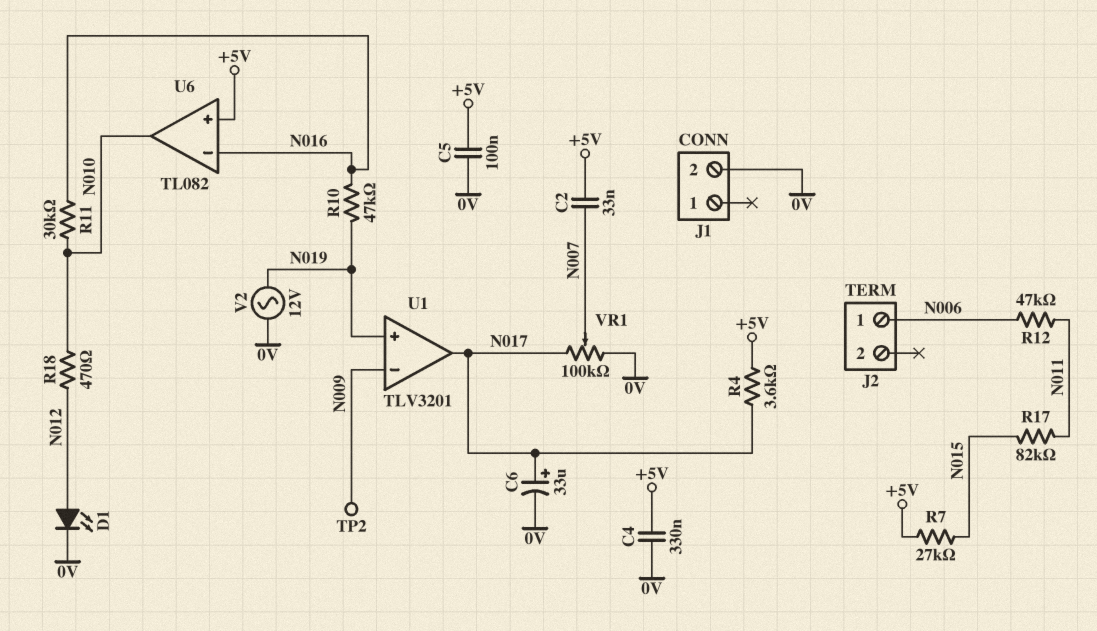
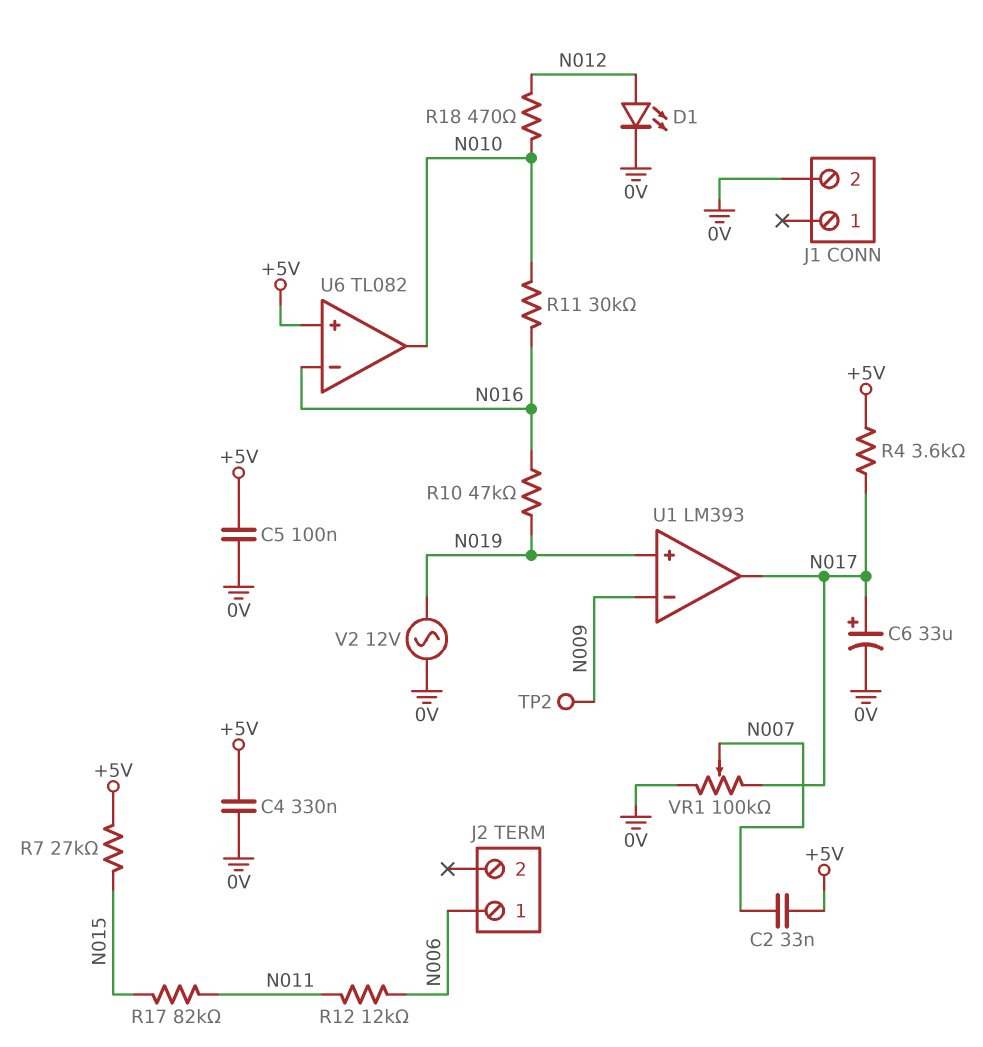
R12: 47k (N006, N011) -> 12k (N006, N011)
U1: TLV3201 -> LM393

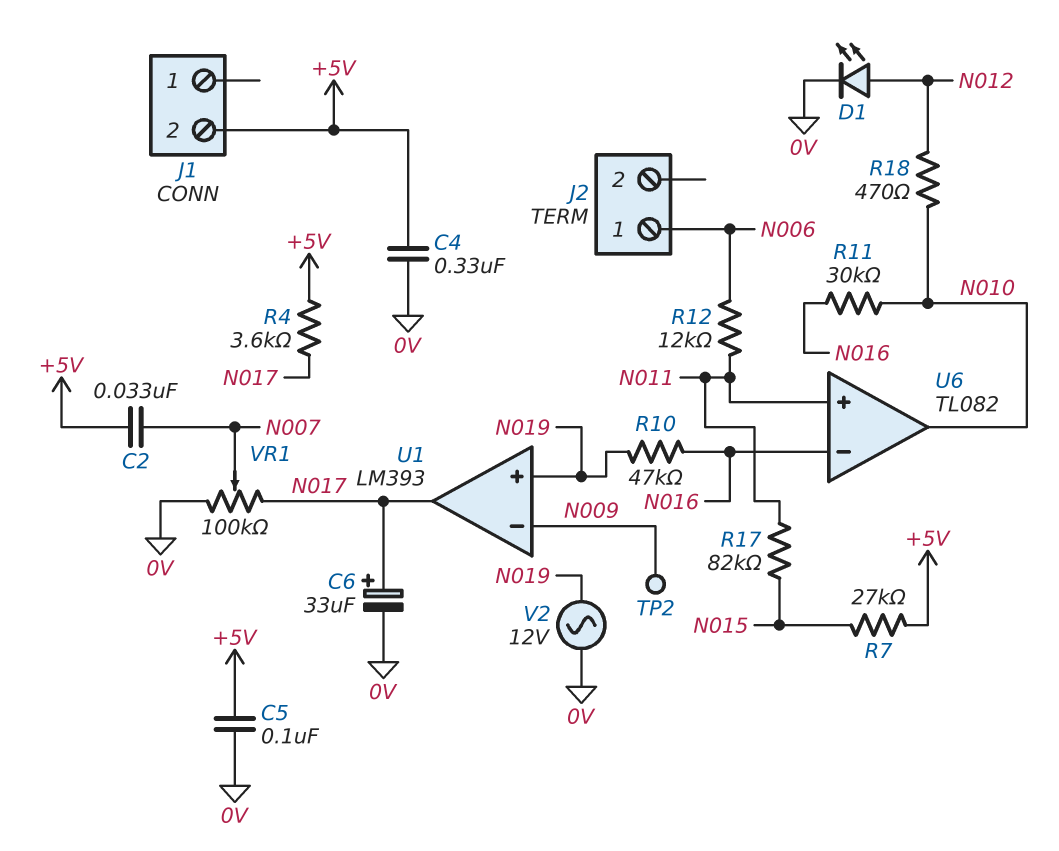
J1 pin 2: 0V -> +5V
U6 pin in+: +5V -> N011

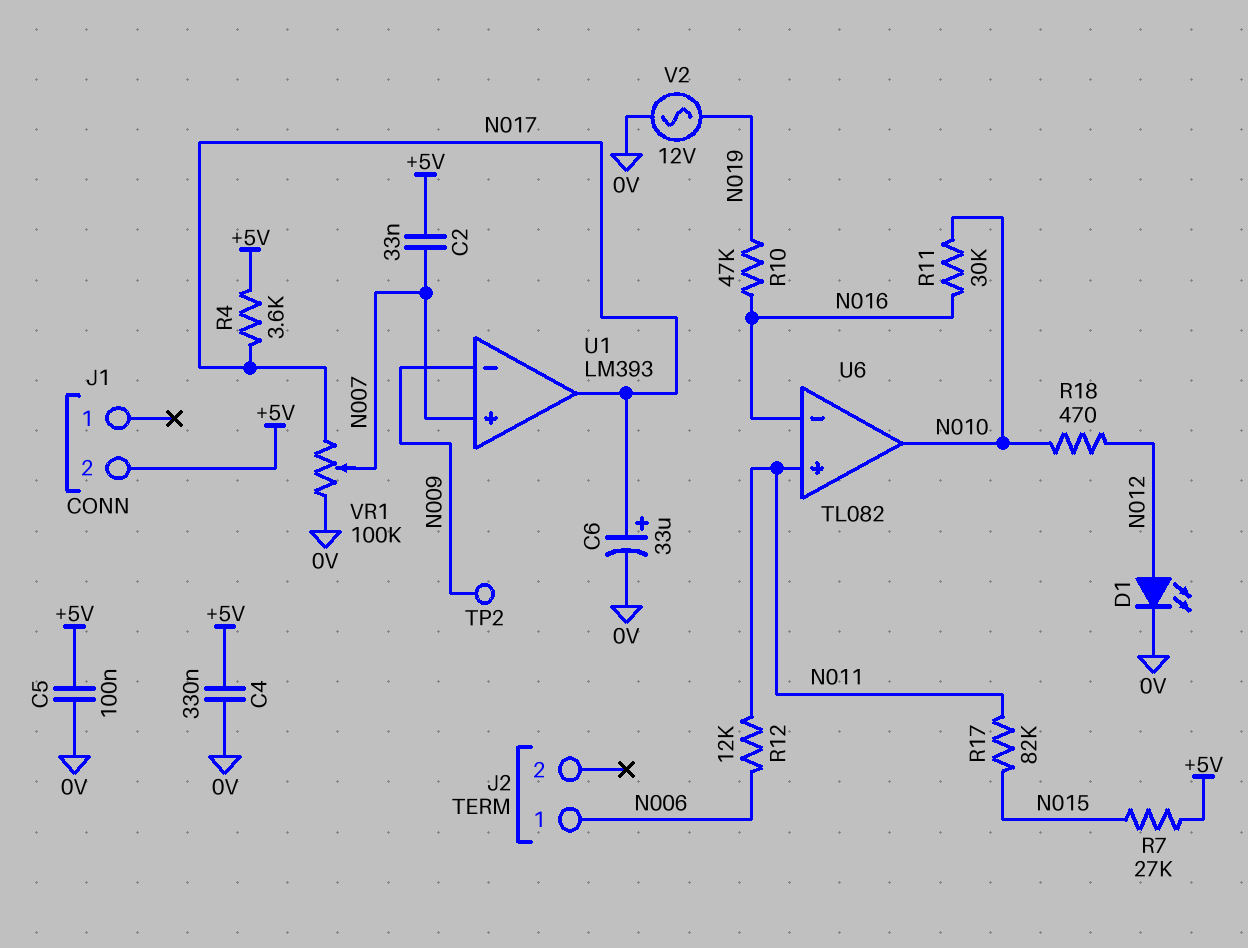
U1 pin in+: N019 -> N007

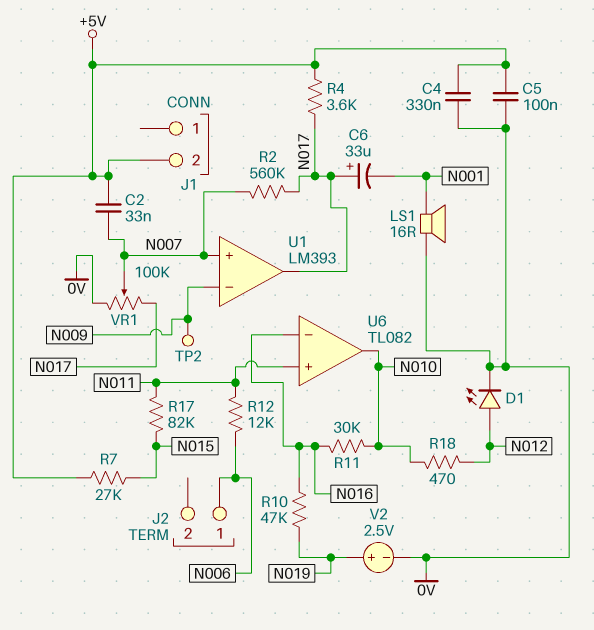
C6: 33uF (plus N017, minus 0V) -> 33uF (plus N017, minus N001)
LS1: none -> speaker 16R (0V, N001)
R2: none -> 560k (N007, N017)
V2: AC 12V (0V, N019) -> 2.5V (plus N019, minus 0V)

